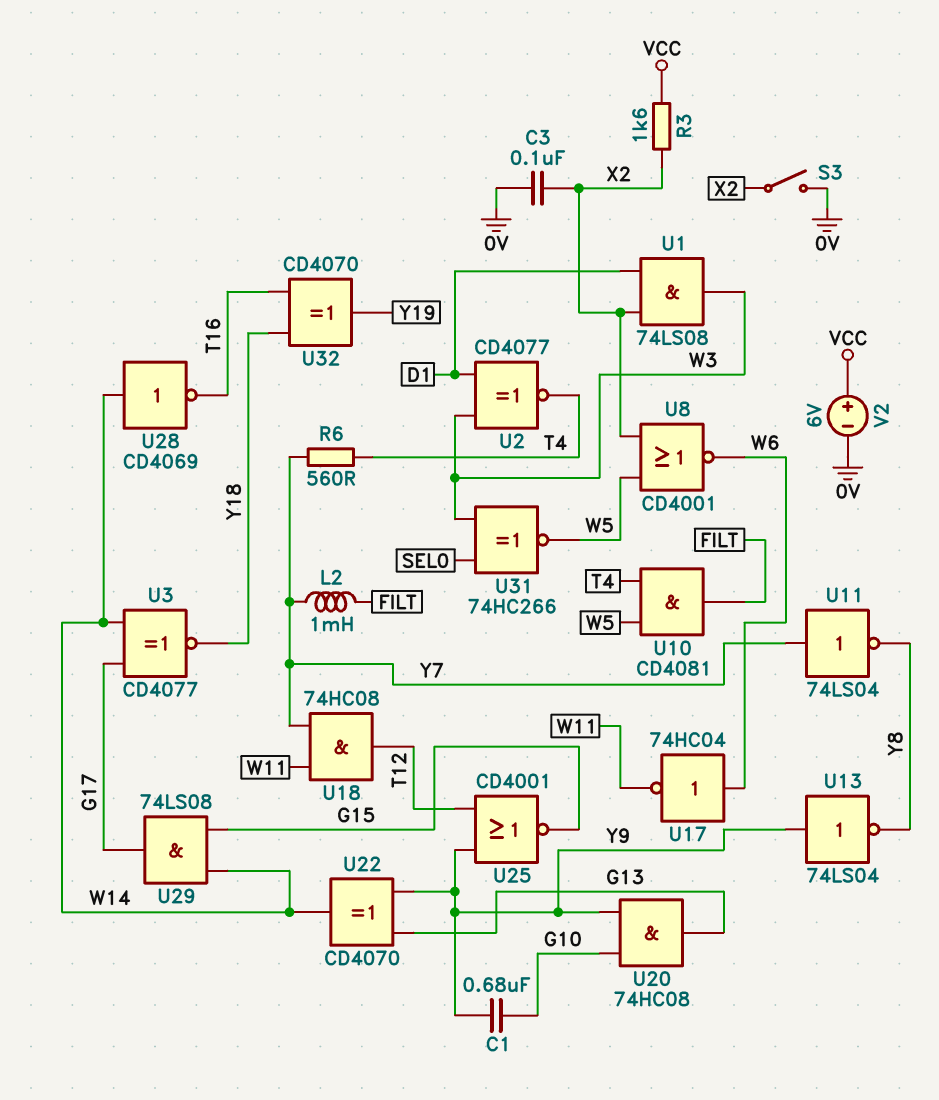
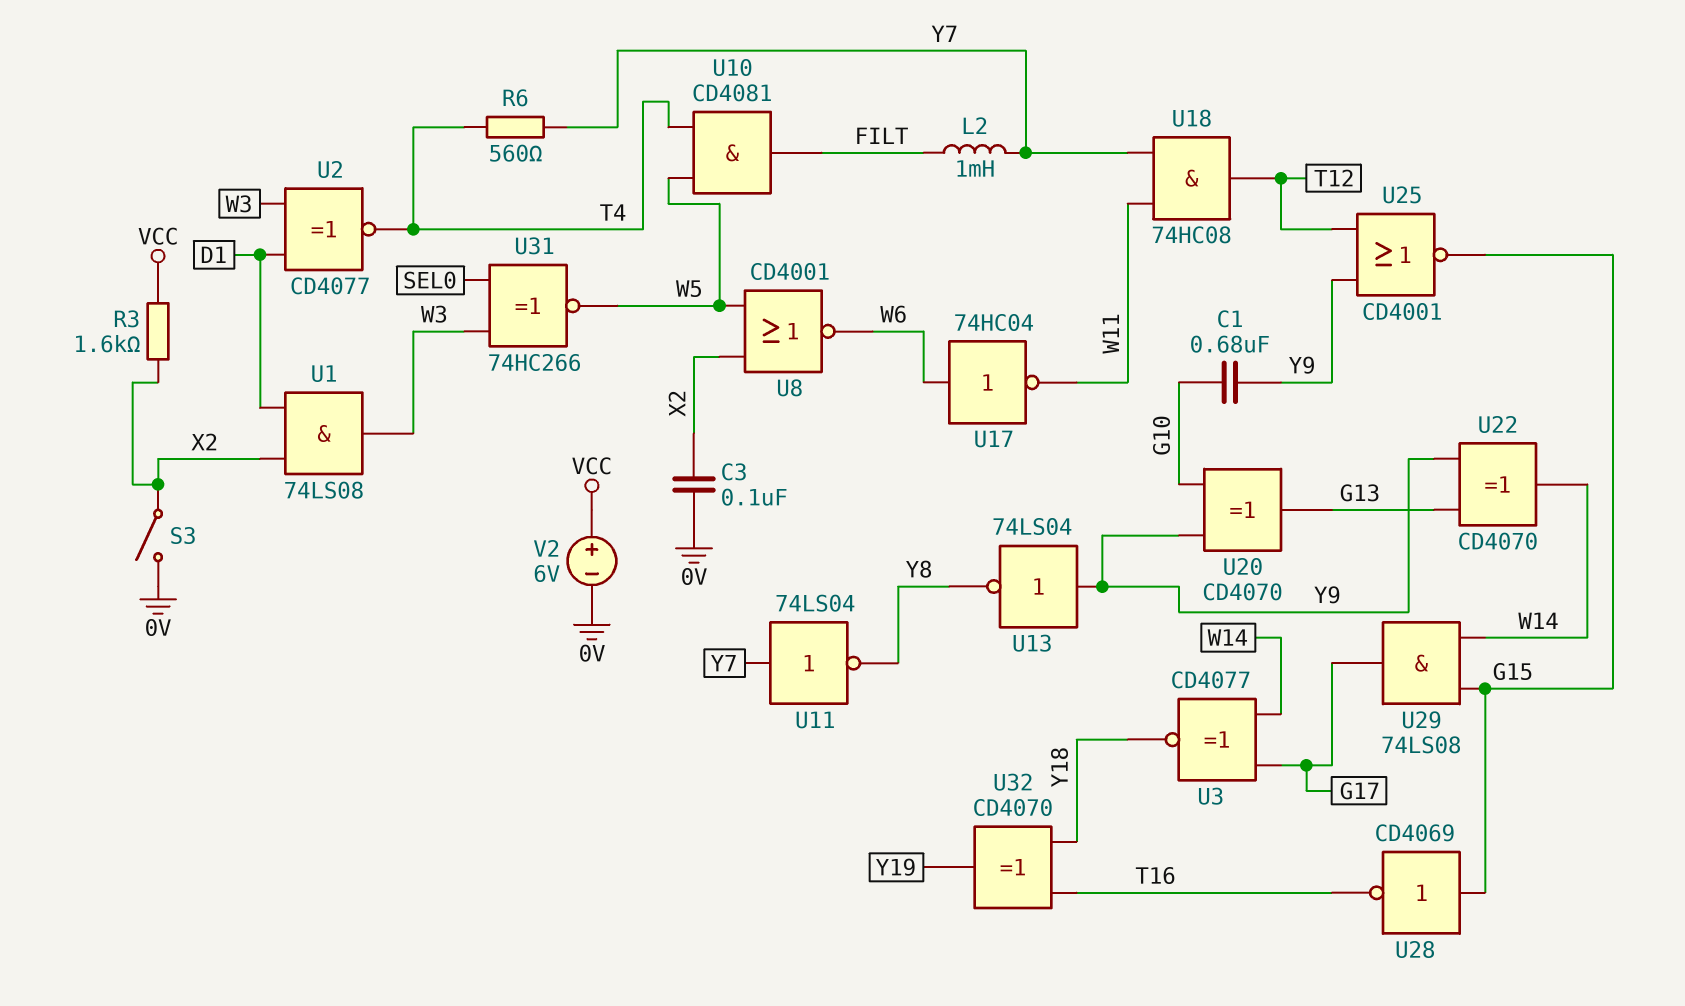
U20: AND 74HC08 (in G10, in Y9, out G13) -> XOR CD4070 (in G10, in Y9, out G13)
U28: NOT CD4069 (in W14, out T16) -> NOT CD4069 (in G15, out T16)

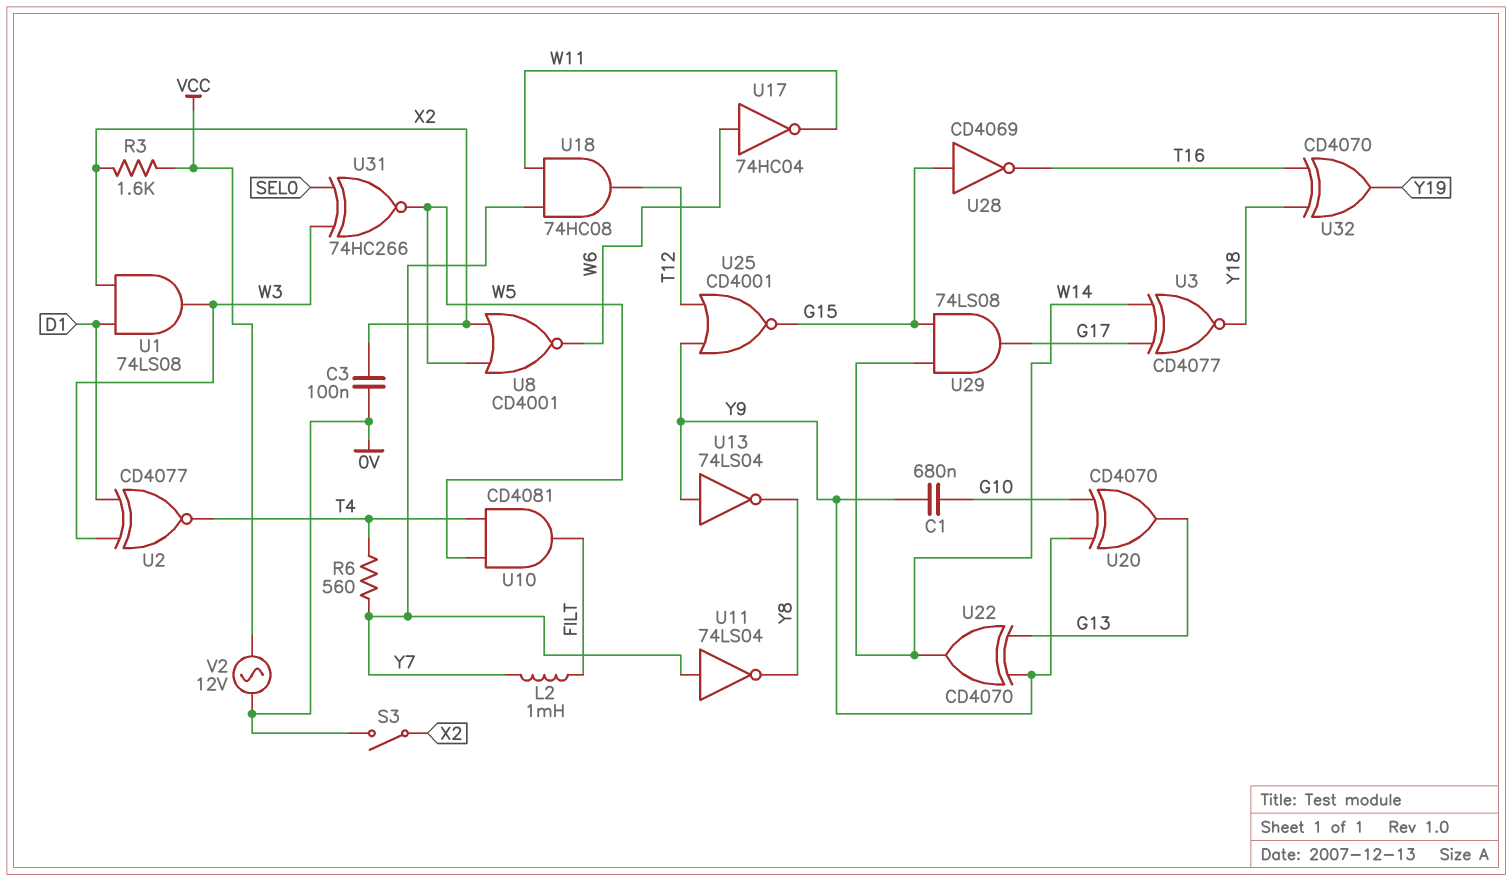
V2: 6V (plus VCC, minus 0V) -> AC 12V (0V, VCC)

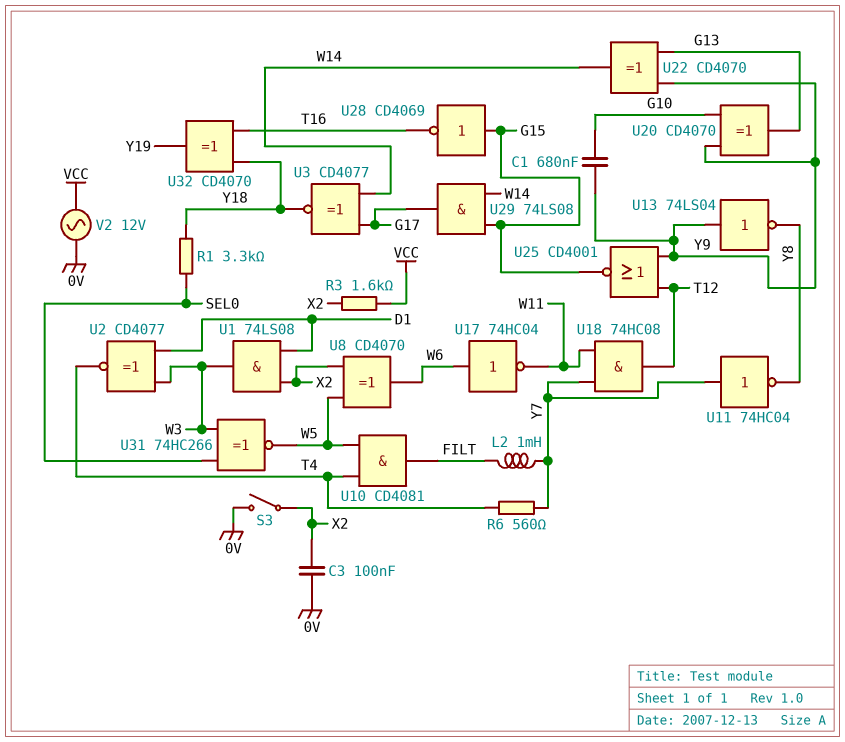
R1: none -> 3.3k (SEL0, Y18)
U8: NOR CD4001 (in W5, in X2, out W6) -> XOR CD4070 (in W5, in X2, out W6)
U11: NOT 74LS04 (in Y7, out Y8) -> NOT 74HC04 (in Y7, out Y8)

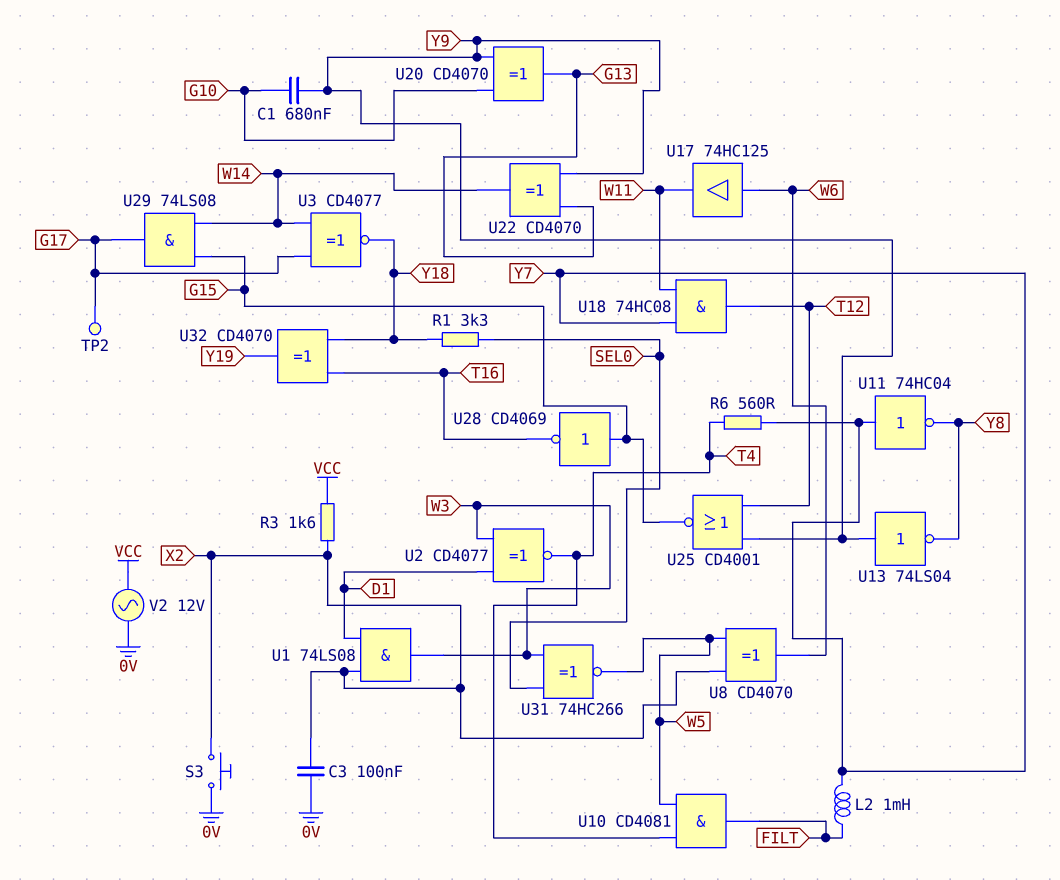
S3: switch (0V, X2) -> button (0V, X2)
TP2: none -> test point (G17)
U17: NOT 74HC04 (in W6, out W11) -> buffer 74HC125 (in W6, out W11)

